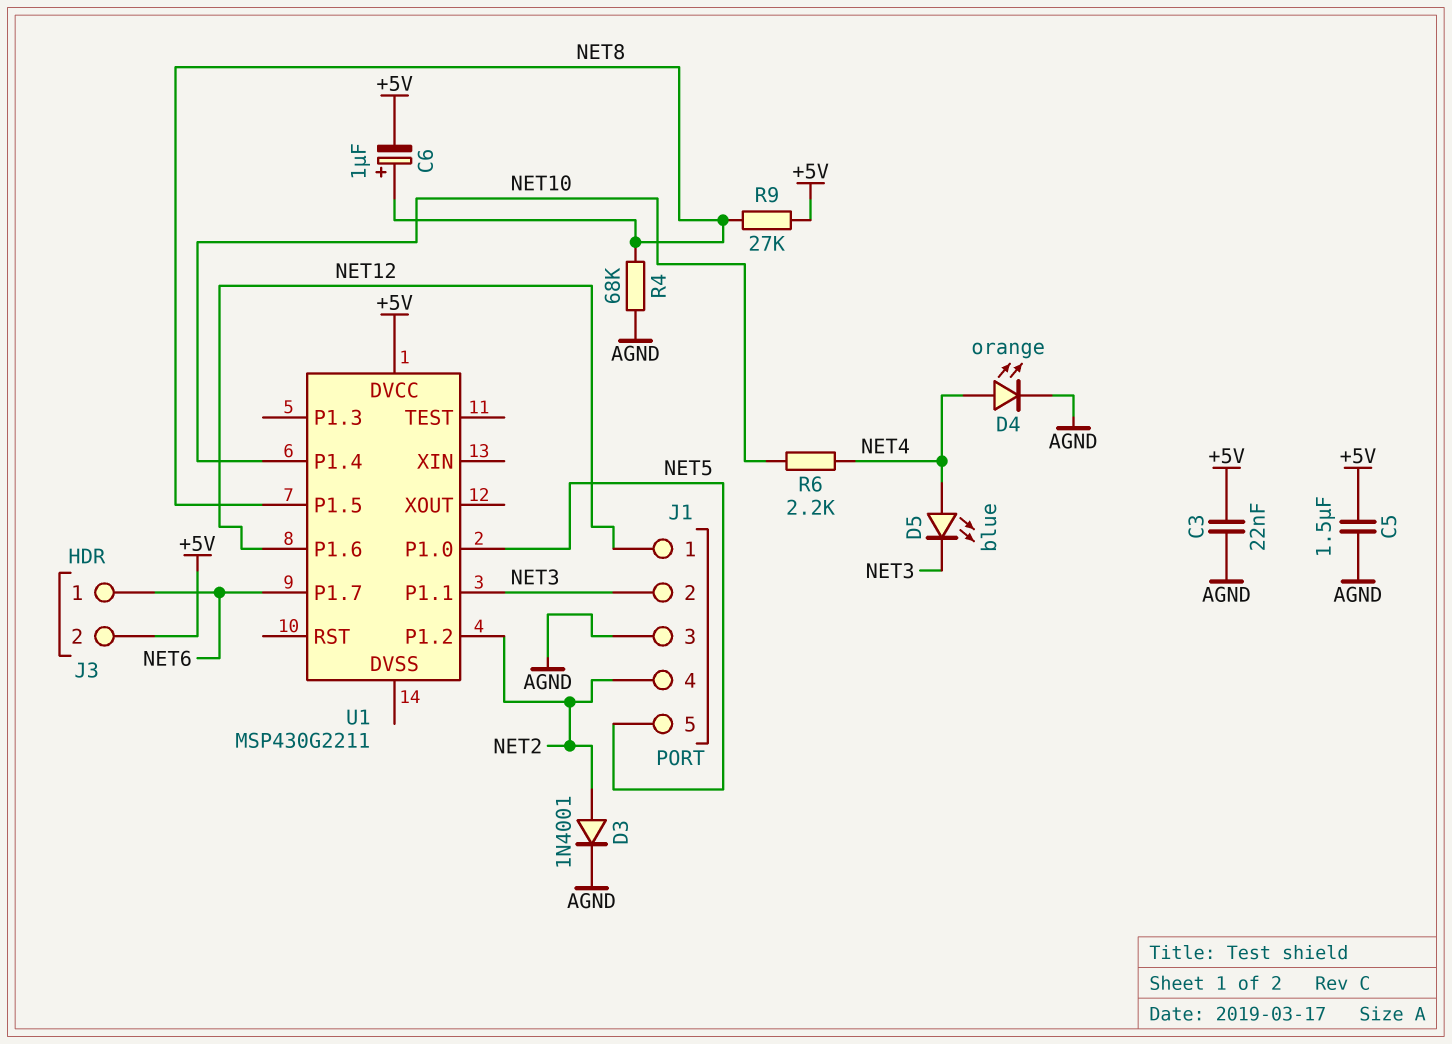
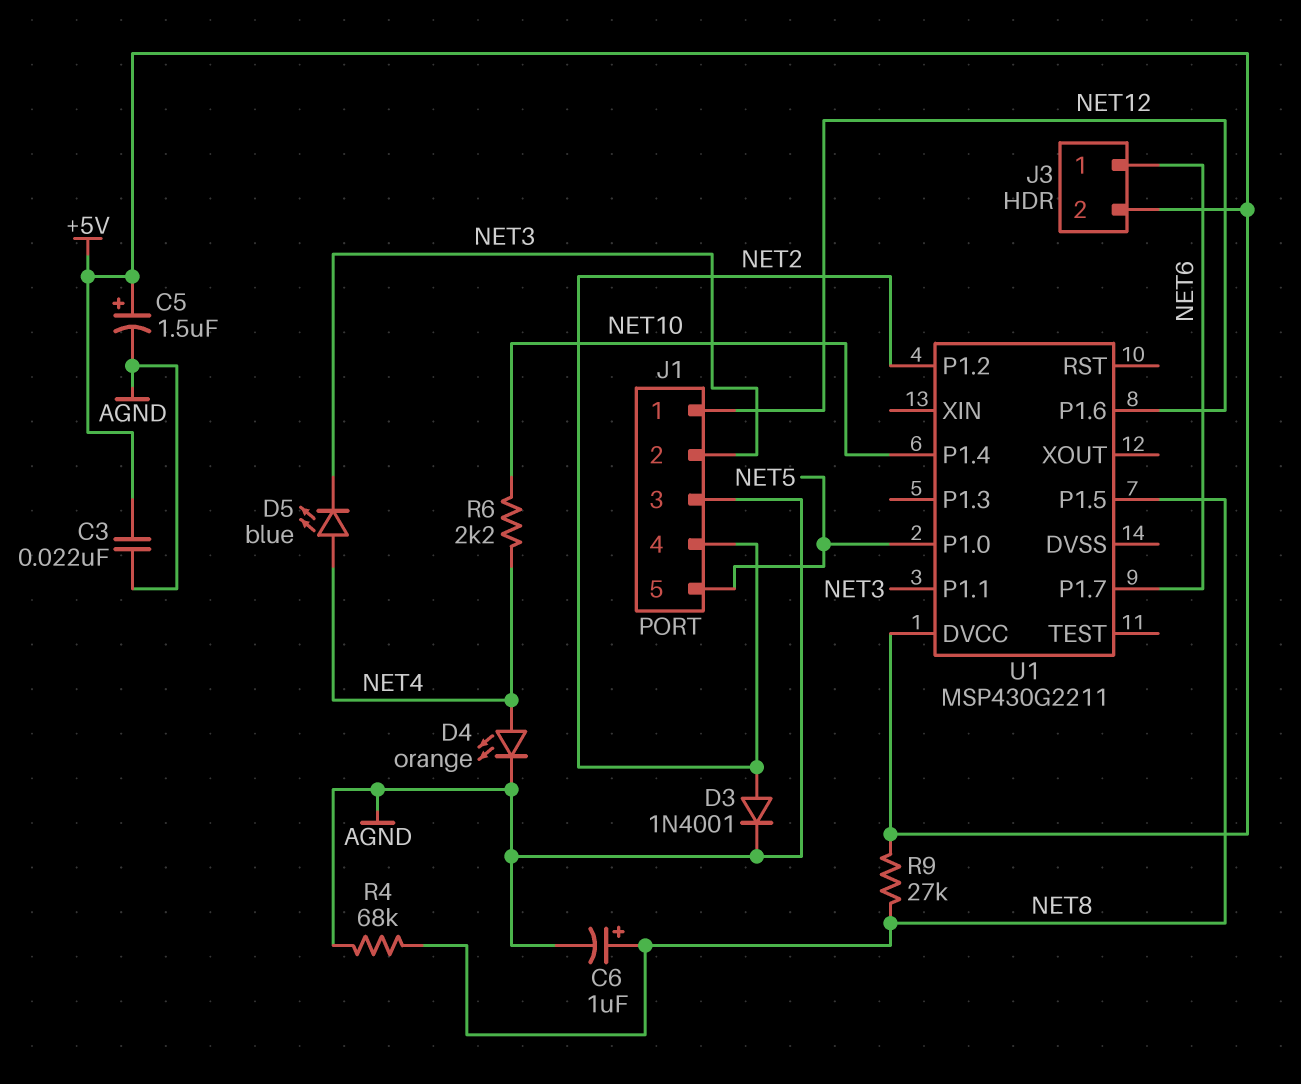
C5: 1.5uF (+5V, AGND) -> 1.5uF (plus +5V, minus AGND)
C6: 1uF (plus NET8, minus +5V) -> 1uF (plus NET8, minus AGND)

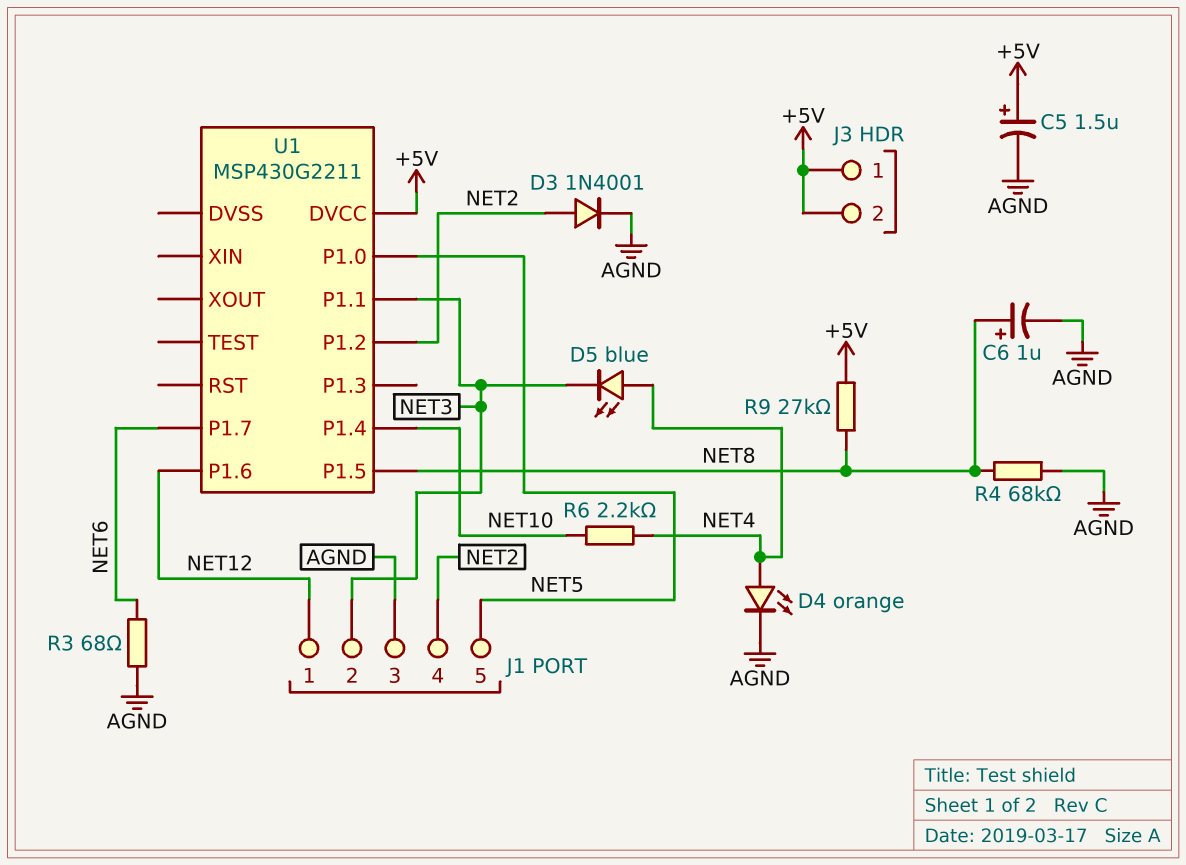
C3: 22nF (+5V, AGND) -> none
J3 pin 1: NET6 -> +5V
R3: none -> 68 (AGND, NET6)

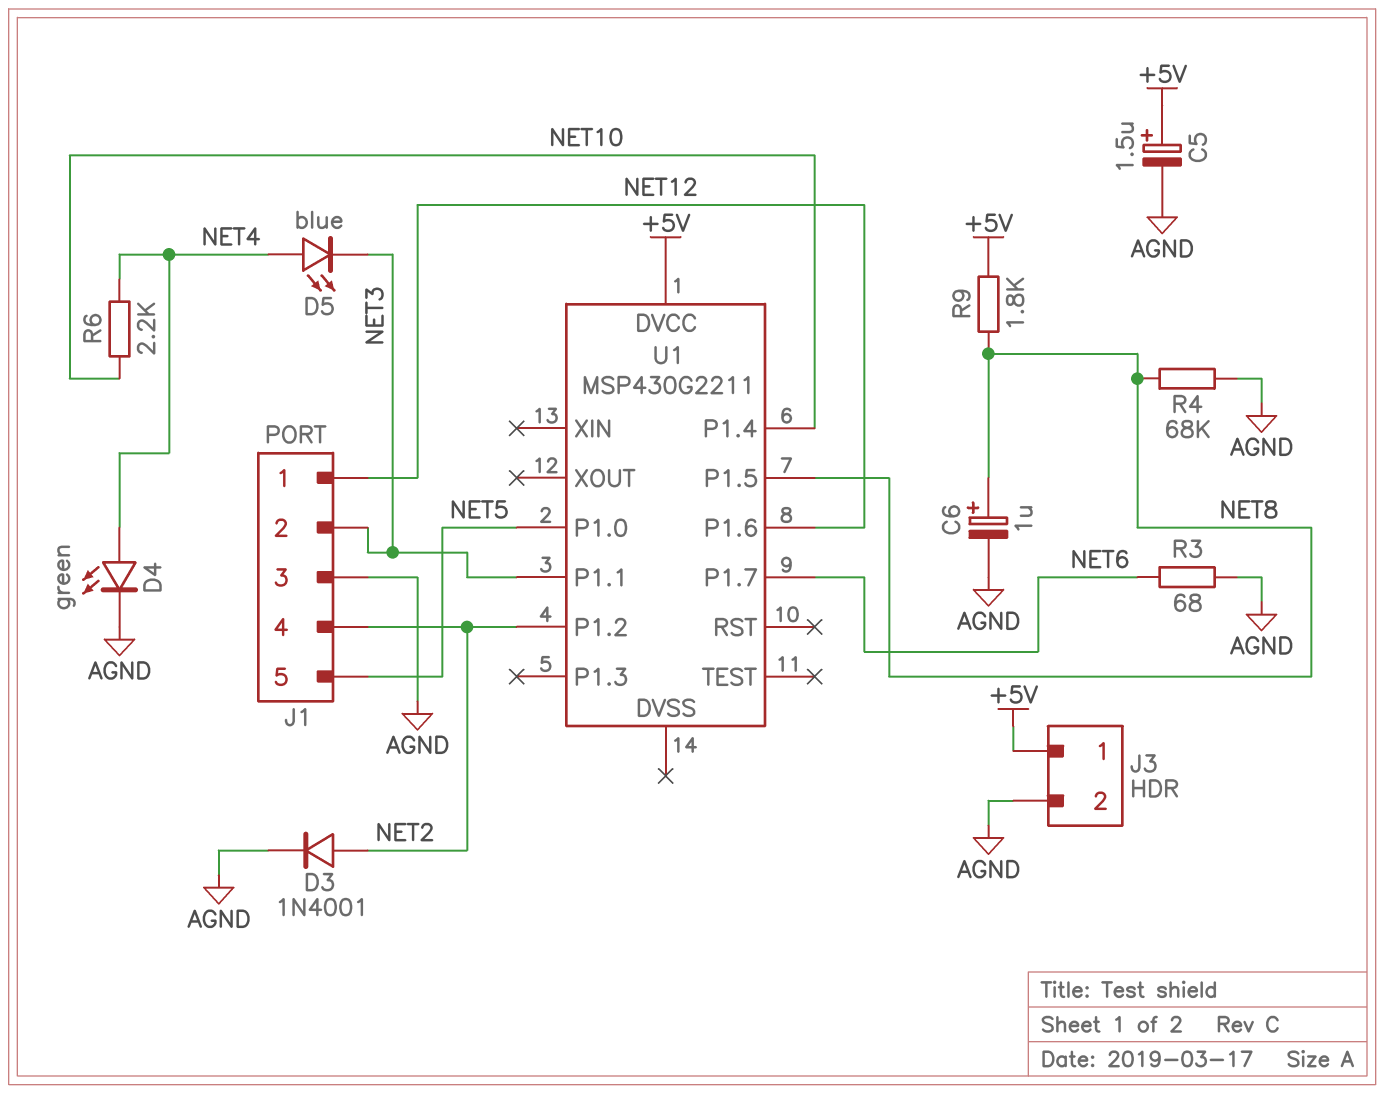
D4: LED orange (A NET4, K AGND) -> LED green (A NET4, K AGND)
J3 pin 2: +5V -> AGND
R9: 27k (+5V, NET8) -> 1.8k (+5V, NET8)

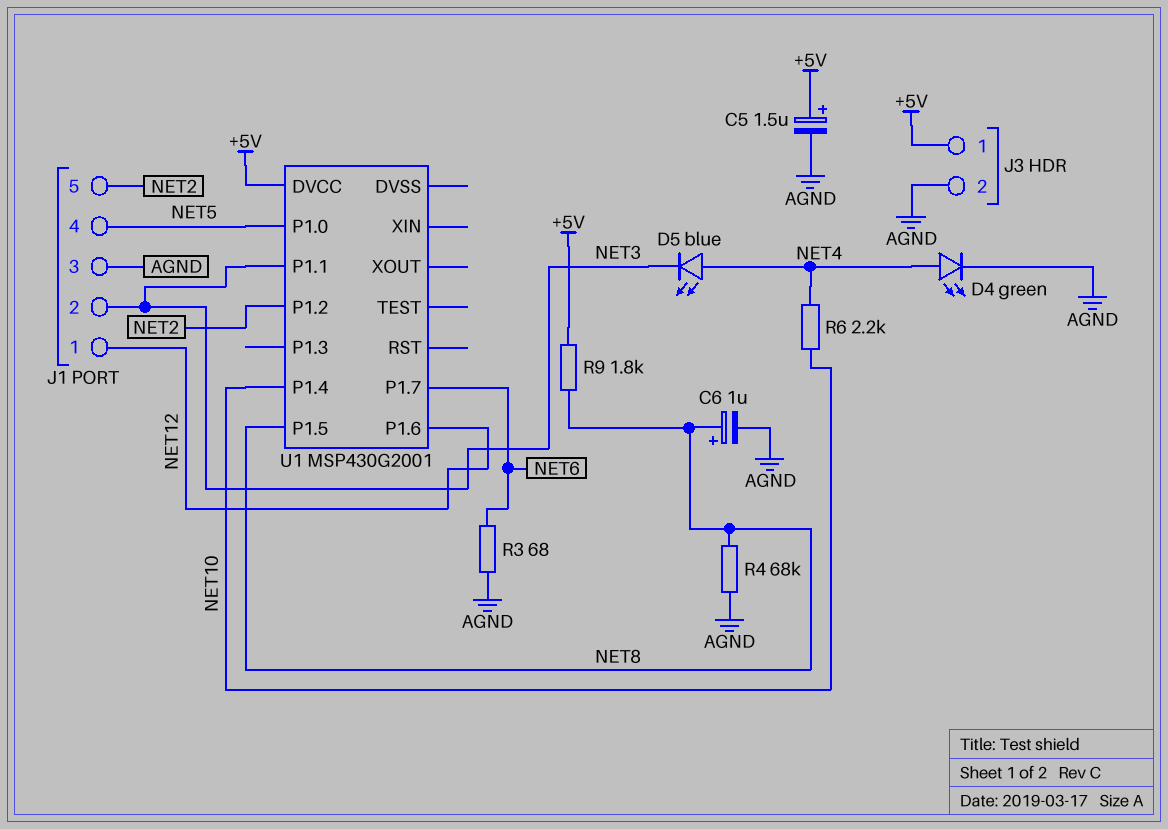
D3: diode 1N4001 (A NET2, K AGND) -> none
J1 pin 4: NET2 -> NET5
J1 pin 5: NET5 -> NET2
U1: MSP430G2211 -> MSP430G2001

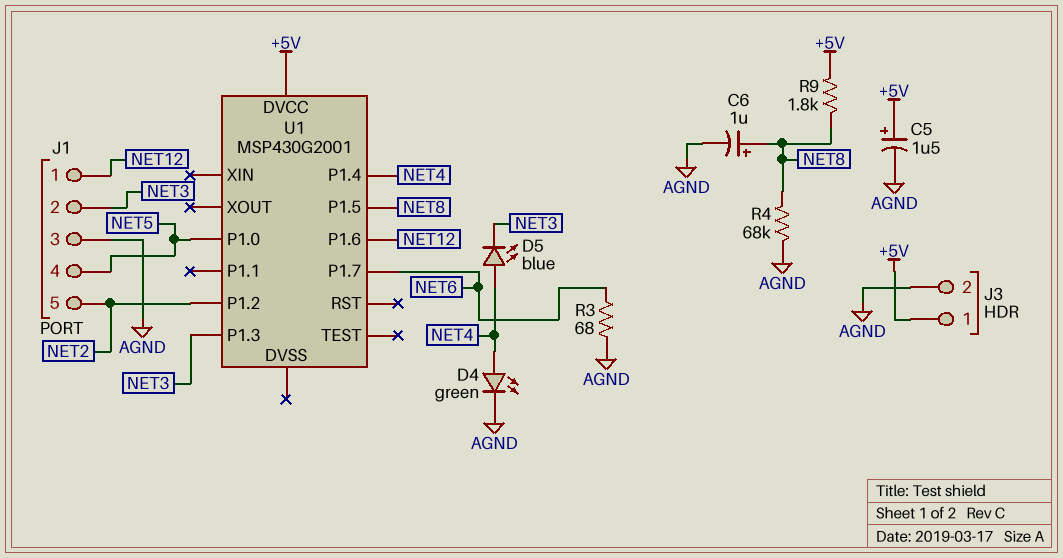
R6: 2.2k (NET4, NET10) -> none
U1 pin P1.1: NET3 -> none
U1 pin P1.3: none -> NET3
U1 pin P1.4: NET10 -> NET4

